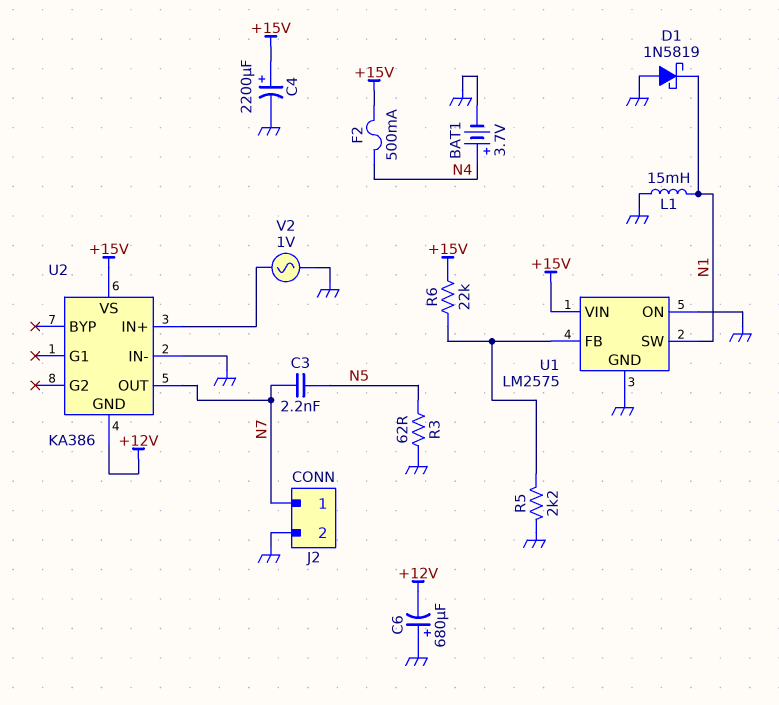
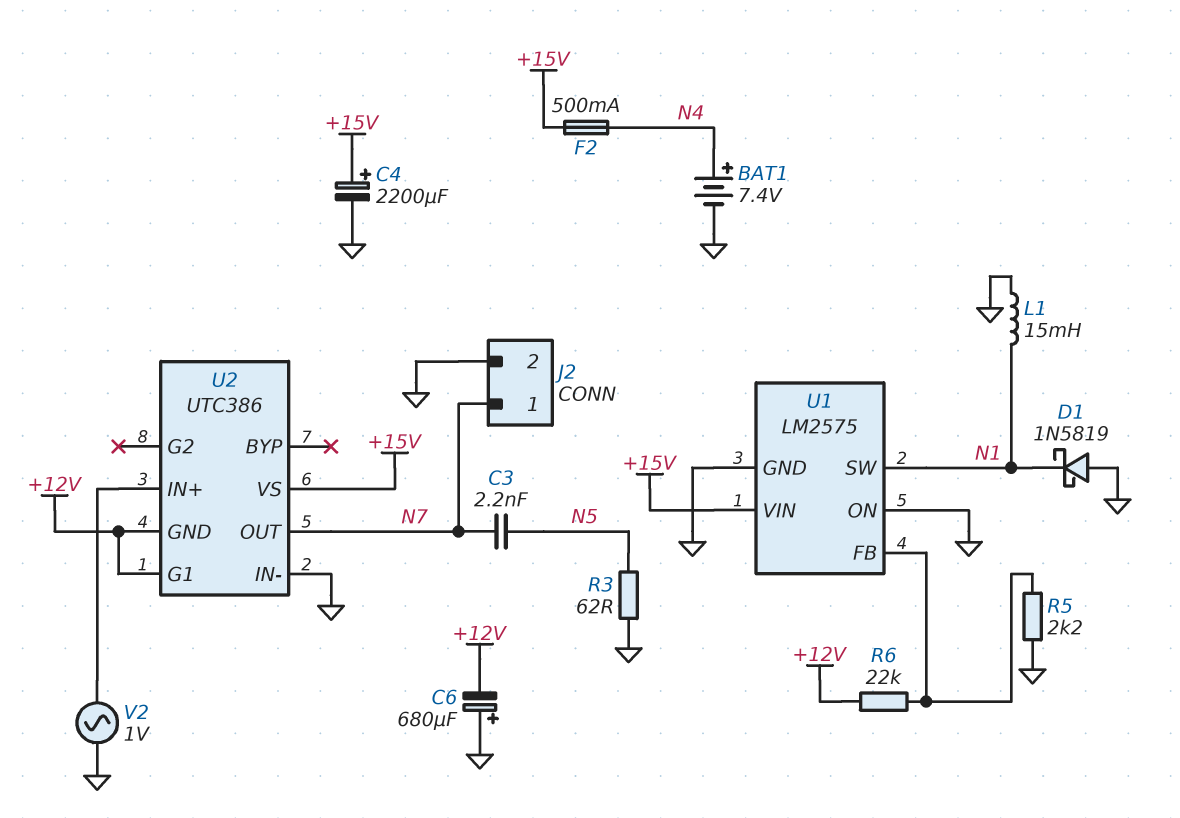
BAT1: 3.7V (plus N4, minus GND) -> 7.4V (plus N4, minus GND)
R6: 22k (+15V, U1/FB) -> 22k (+12V, U1/FB)
U2: KA386 -> UTC386
U2 pin G1: none -> +12V

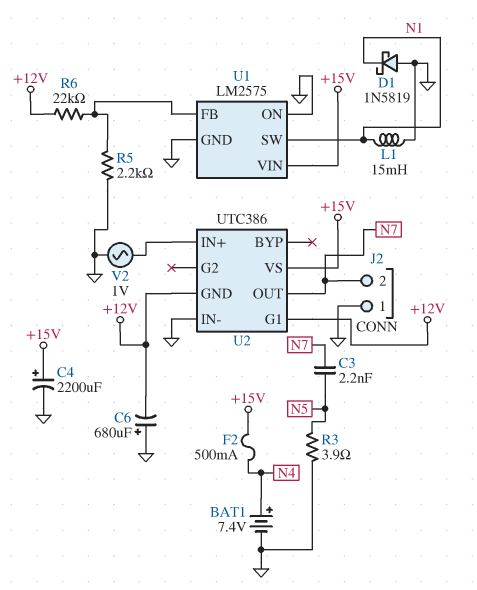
J2 pin 1: N7 -> GND
J2 pin 2: GND -> N7
R3: 62 (GND, N5) -> 3.9 (GND, N5)

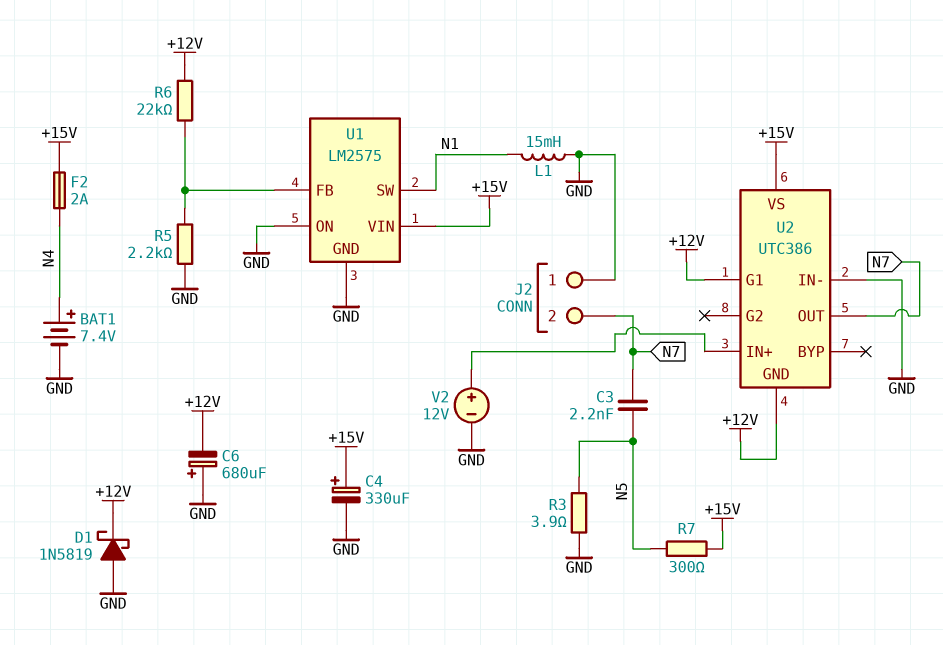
C4: 2200uF (plus +15V, minus GND) -> 330uF (plus +15V, minus GND)
D1: schottky 1N5819 (A GND, K N1) -> schottky 1N5819 (A GND, K +12V)
F2: 500mA (+15V, N4) -> 2A (+15V, N4)
R7: none -> 300 (+15V, N5)
V2: AC 1V (GND, U2/IN+) -> 12V (plus U2/IN+, minus GND)

